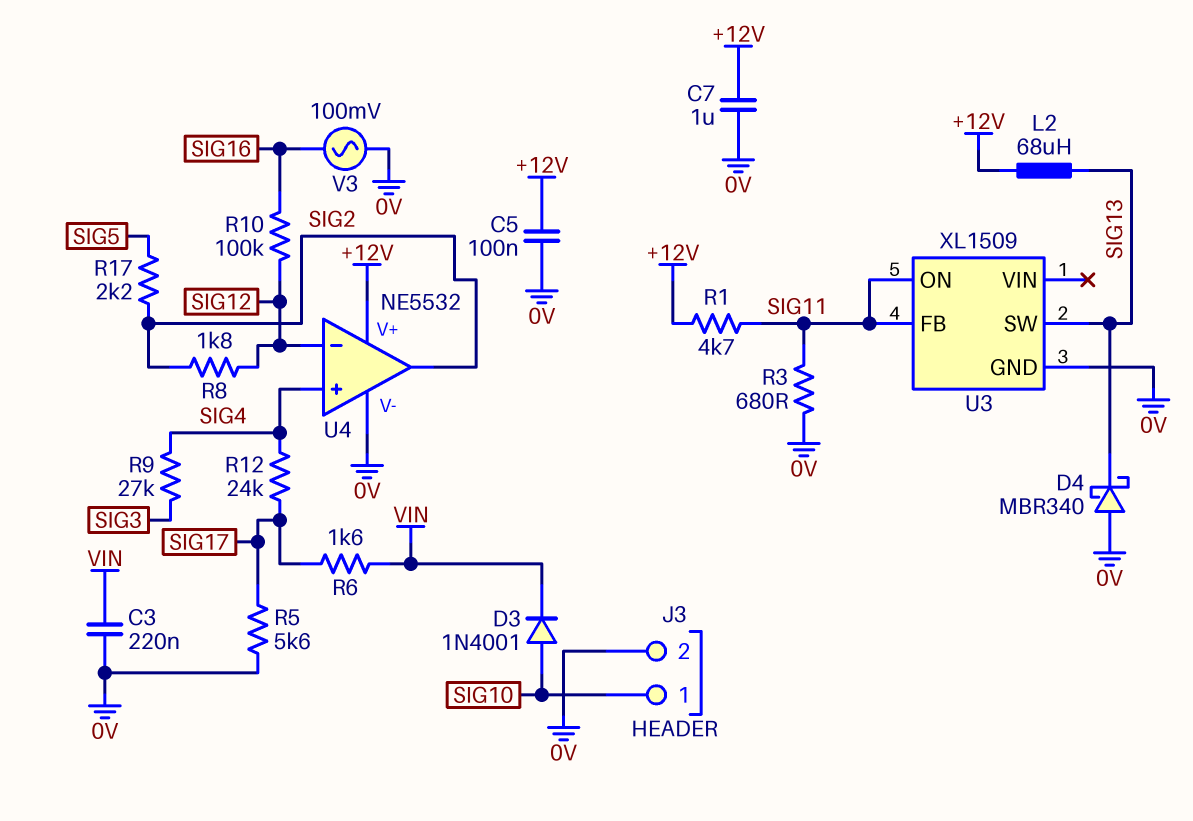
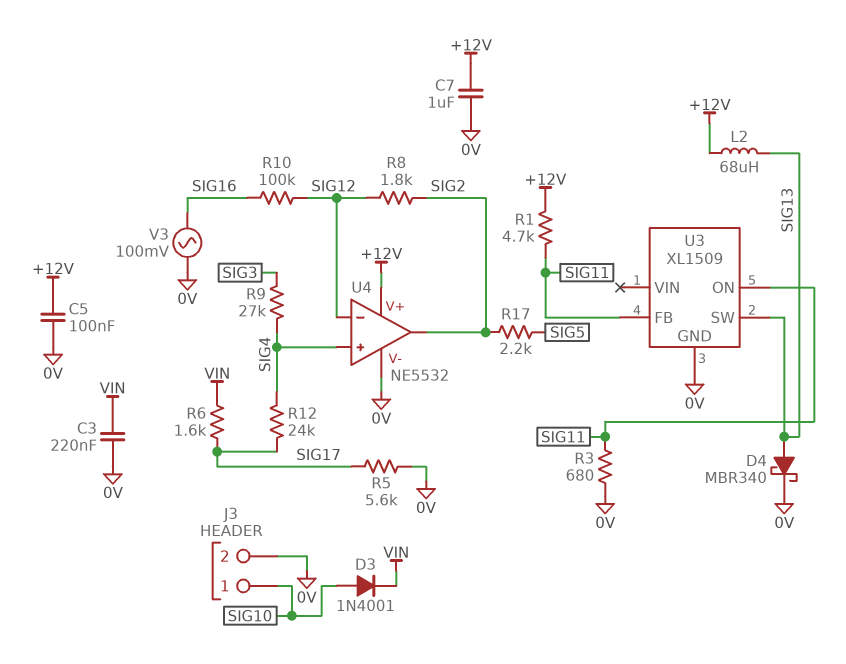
D4: schottky MBR340 (A 0V, K SIG13) -> schottky MBR340 (A SIG13, K 0V)

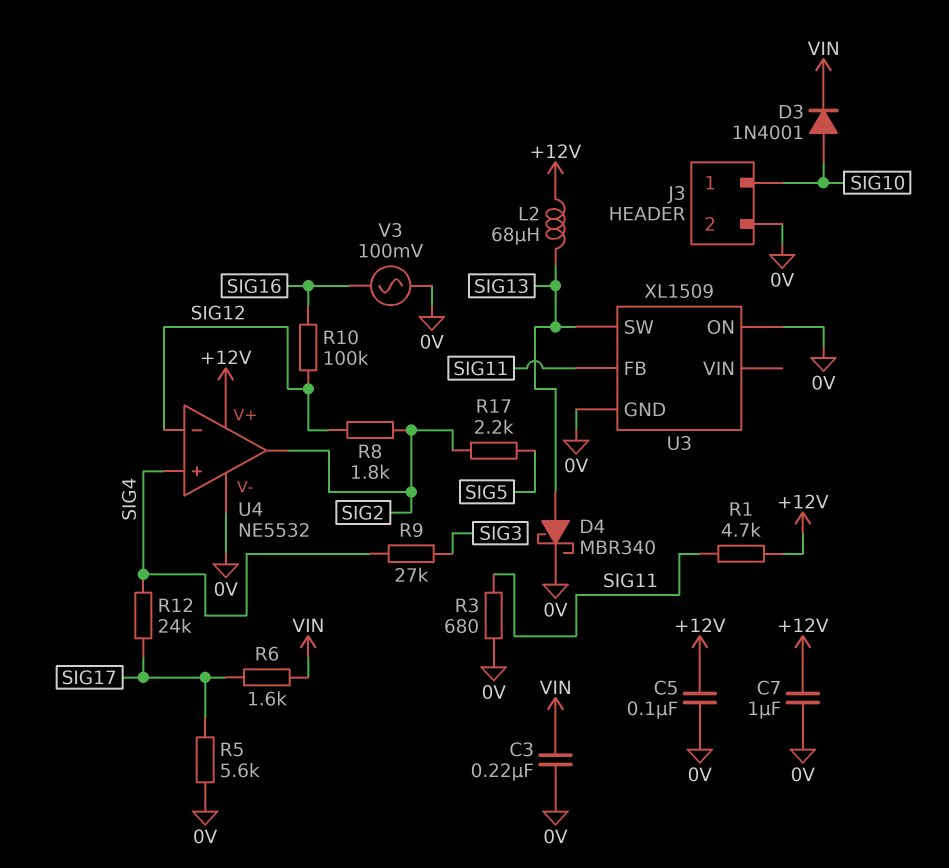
U3 pin ON: SIG11 -> 0V

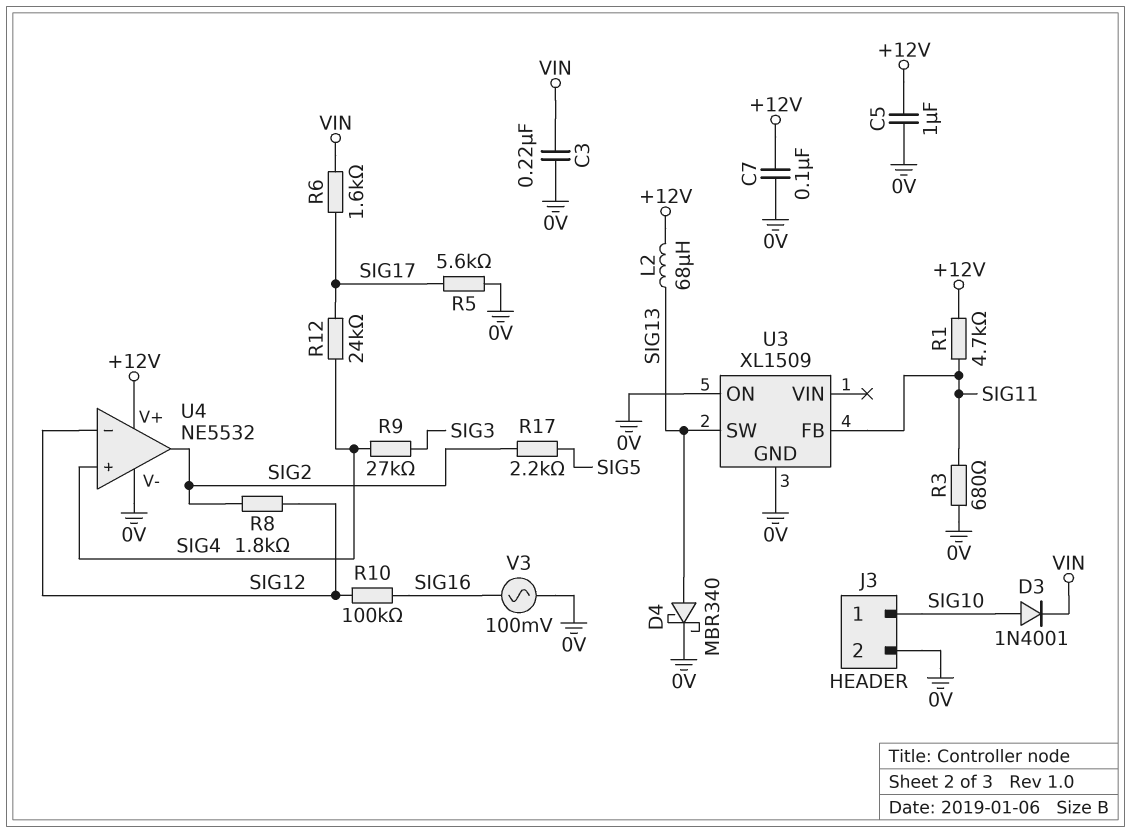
C5: 100nF (+12V, 0V) -> 1uF (+12V, 0V)
C7: 1uF (+12V, 0V) -> 100nF (+12V, 0V)

